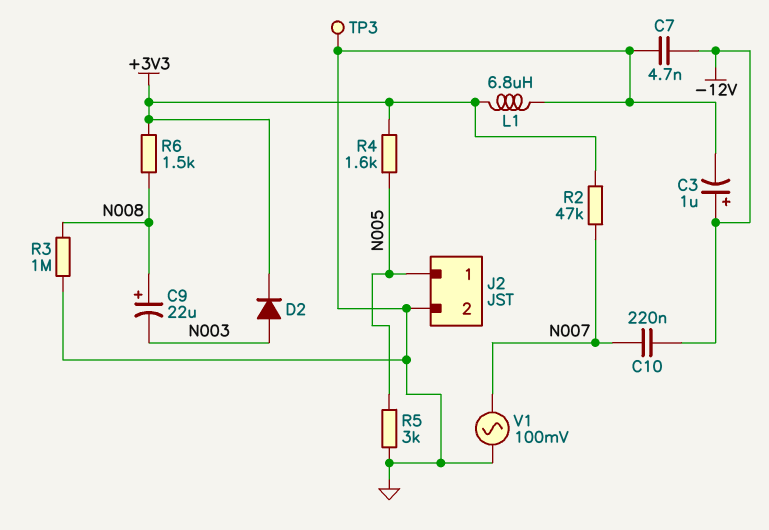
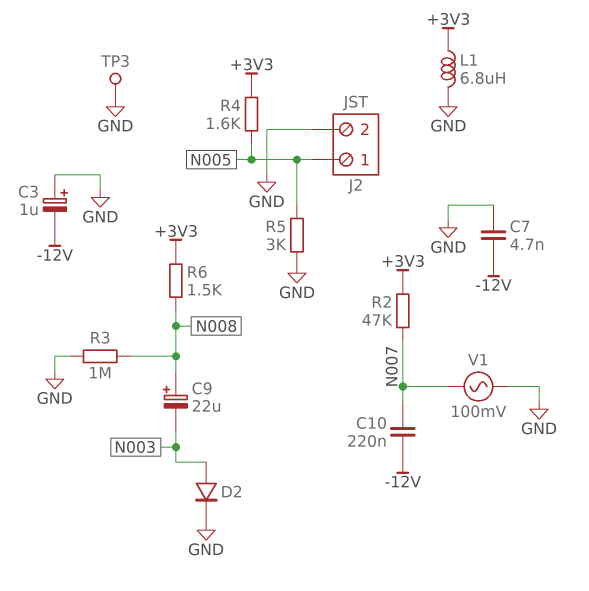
C3: 1uF (plus -12V, minus GND) -> 1uF (plus GND, minus -12V)
D2: diode (A N003, K +3V3) -> diode (A N003, K GND)

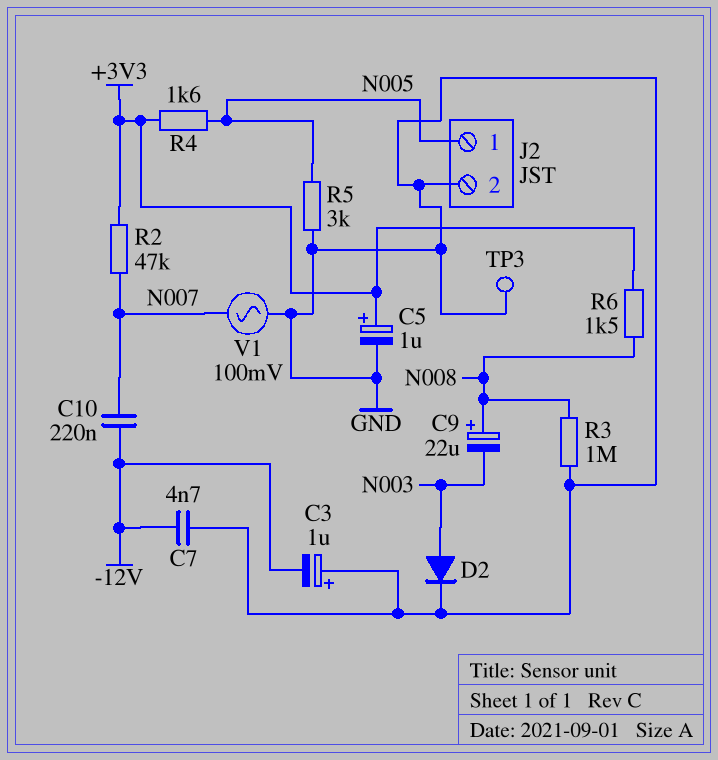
C5: none -> 1uF (plus +3V3, minus GND)
L1: 6.8uH (+3V3, GND) -> none

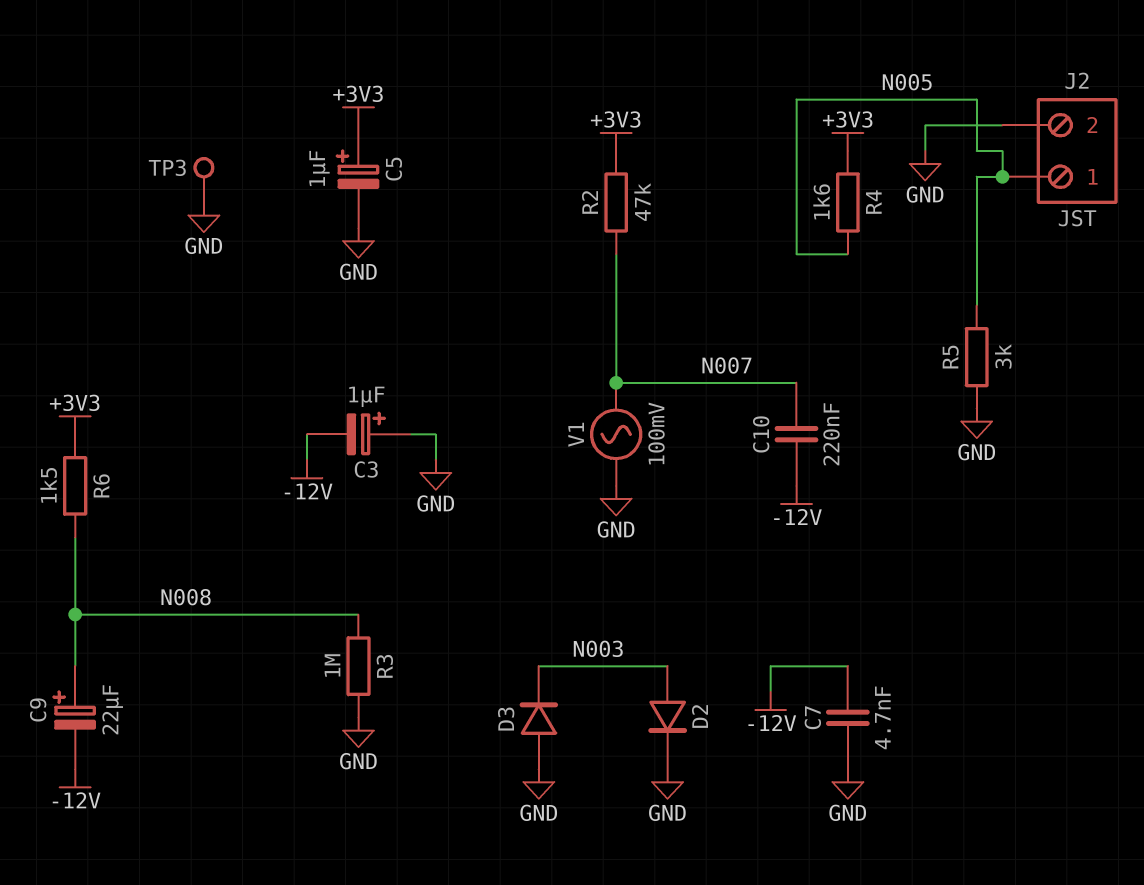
C9: 22uF (plus N008, minus N003) -> 22uF (plus N008, minus -12V)
D3: none -> diode (A GND, K N003)

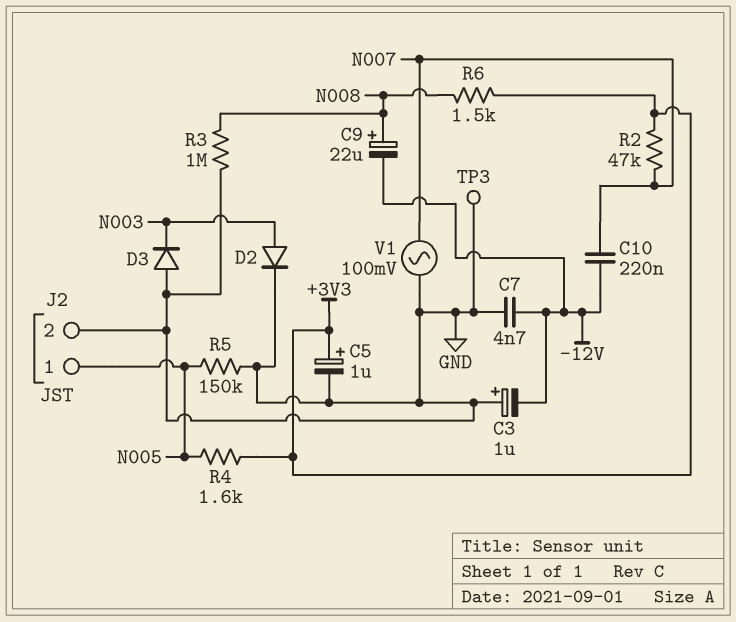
R5: 3k (GND, N005) -> 150k (GND, N005)

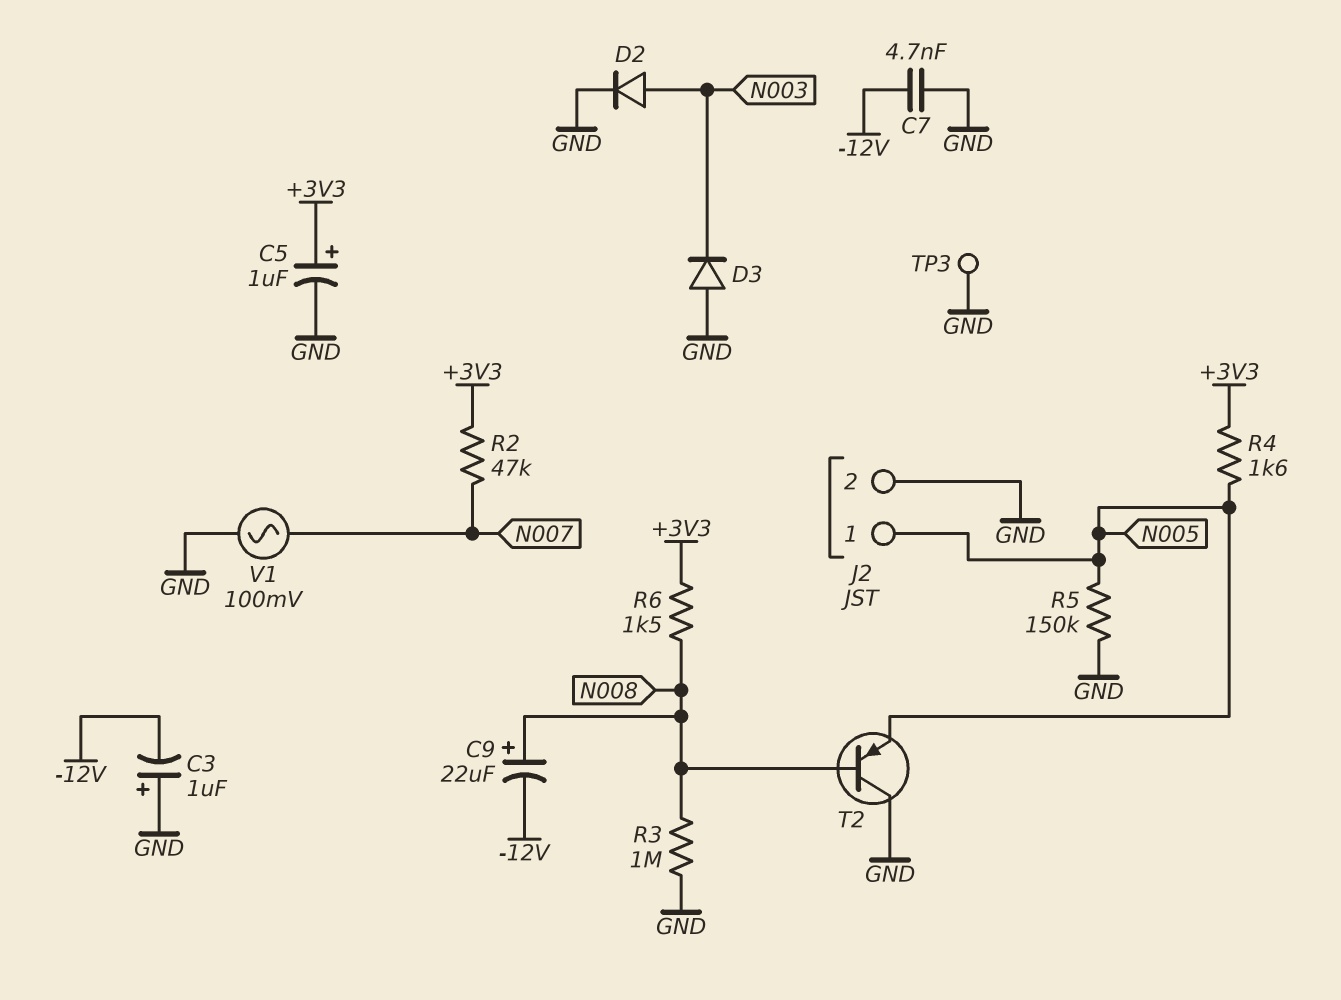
C10: 220nF (-12V, N007) -> none
T2: none -> PNP (B N008, C GND, E N005)

